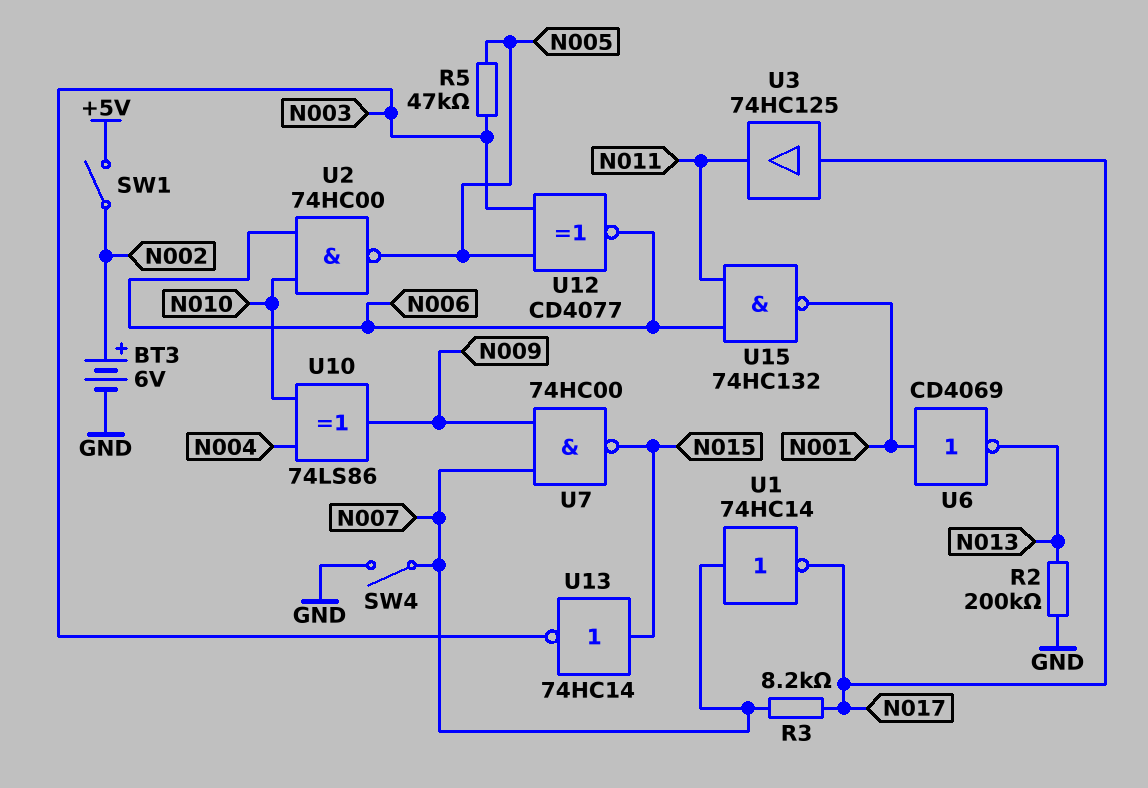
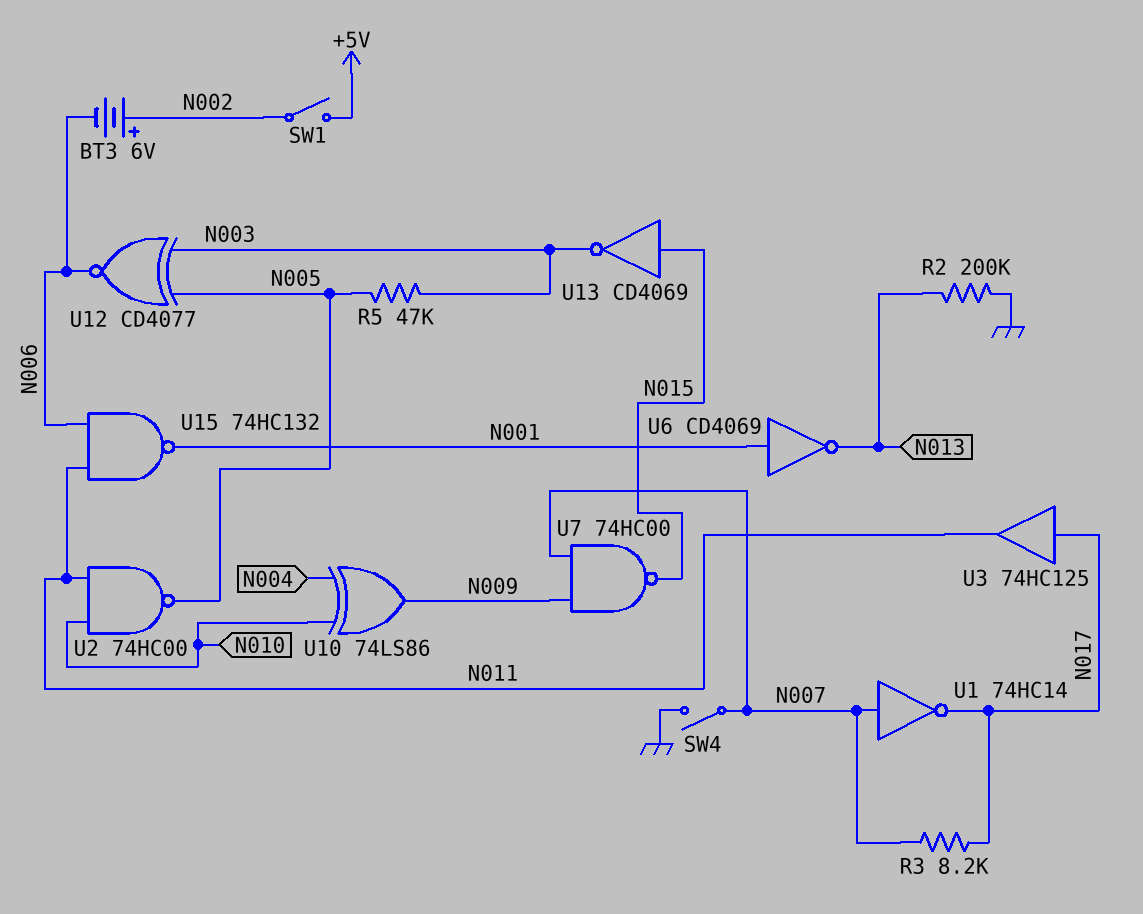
BT3: 6V (plus N002, minus GND) -> 6V (plus N002, minus N006)
U2: NAND 74HC00 (in N006, in N010, out N005) -> NAND 74HC00 (in N010, in N011, out N005)
U13: NOT 74HC14 (in N015, out N003) -> NOT CD4069 (in N015, out N003)

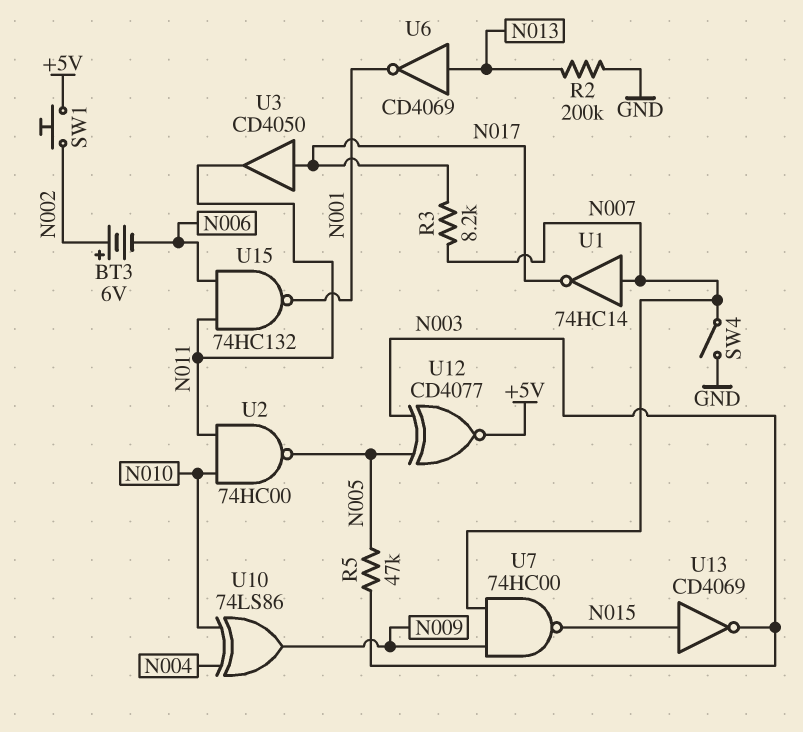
SW1: switch (+5V, N002) -> button (+5V, N002)
U3: buffer 74HC125 (in N017, out N011) -> buffer CD4050 (in N017, out N011)
U6: NOT CD4069 (in N001, out N013) -> NOT CD4069 (in N013, out N001)
U12: XNOR CD4077 (in N003, in N005, out N006) -> XNOR CD4077 (in N003, in N005, out +5V)

